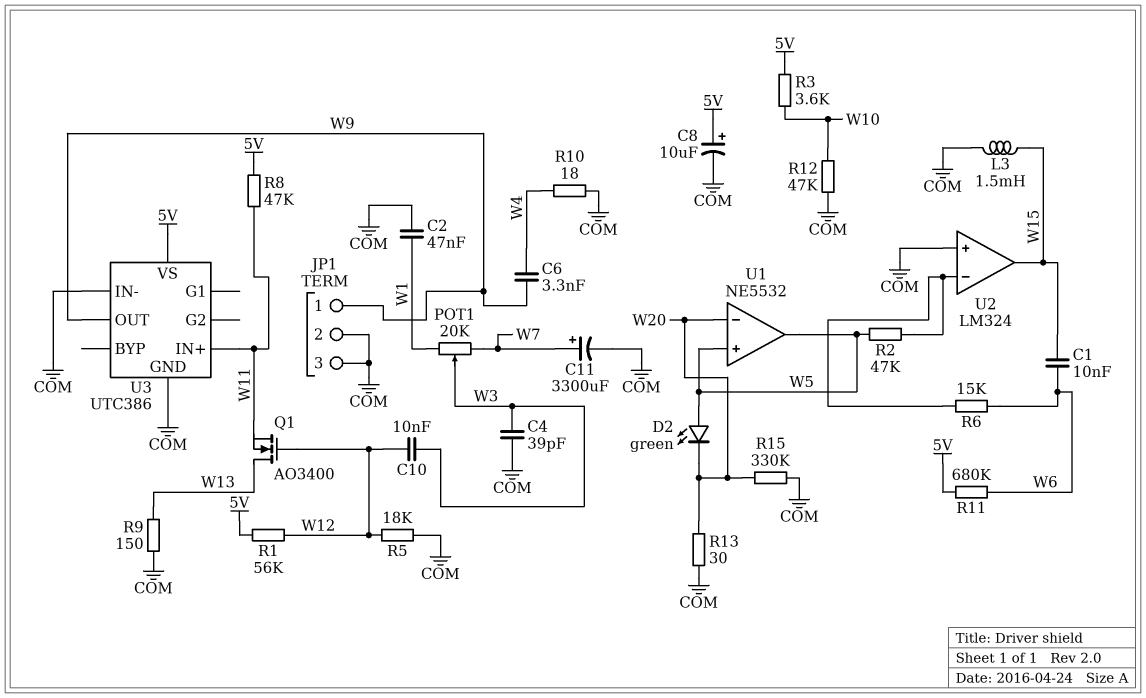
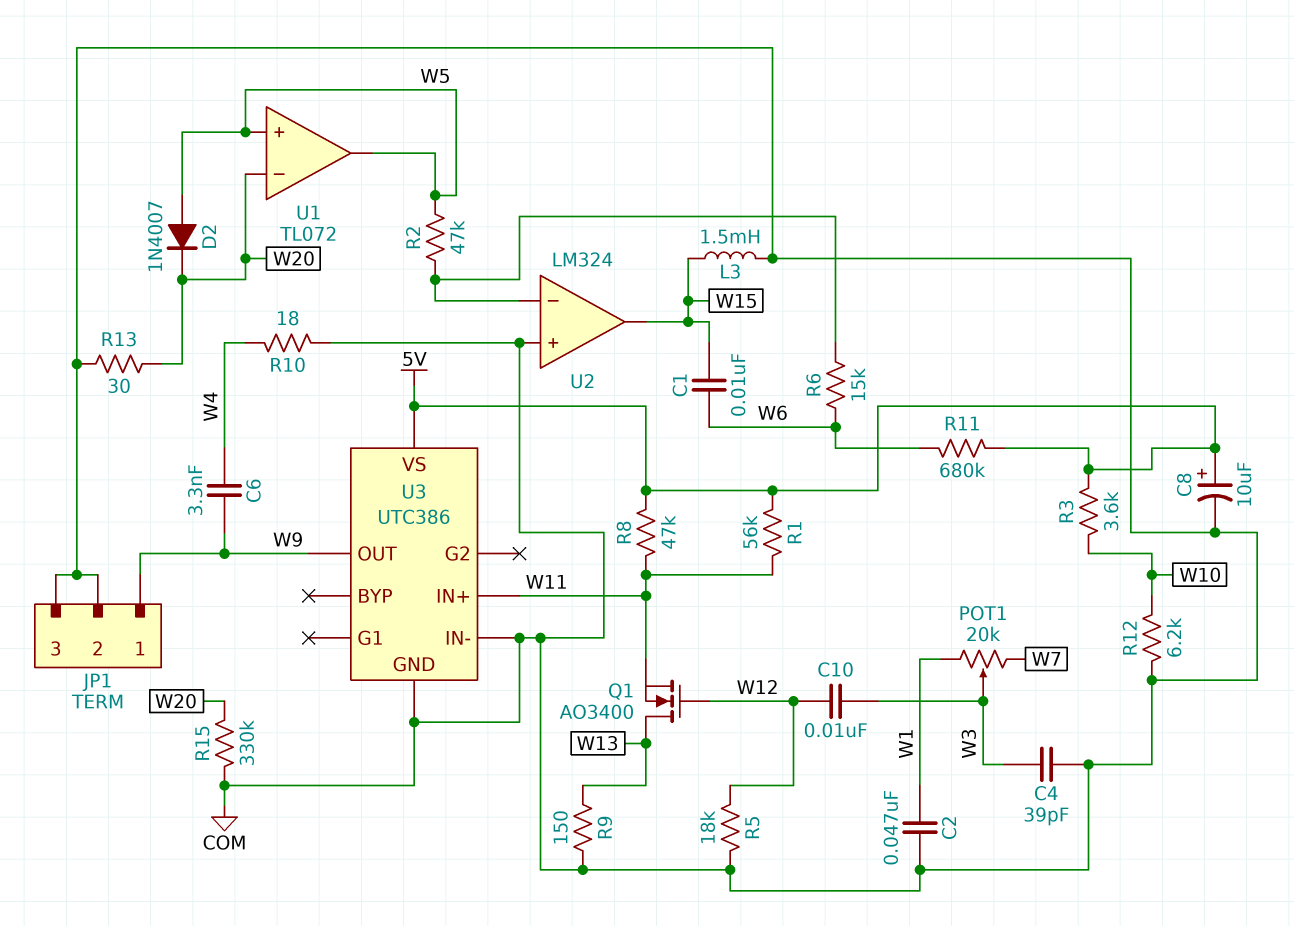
C11: 3300uF (plus W7, minus COM) -> none
D2: LED green (A W5, K W20) -> diode 1N4007 (A W5, K W20)
R1: 56k (5V, W12) -> 56k (5V, W11)
R12: 47k (COM, W10) -> 6.2k (COM, W10)
U1: NE5532 -> TL072

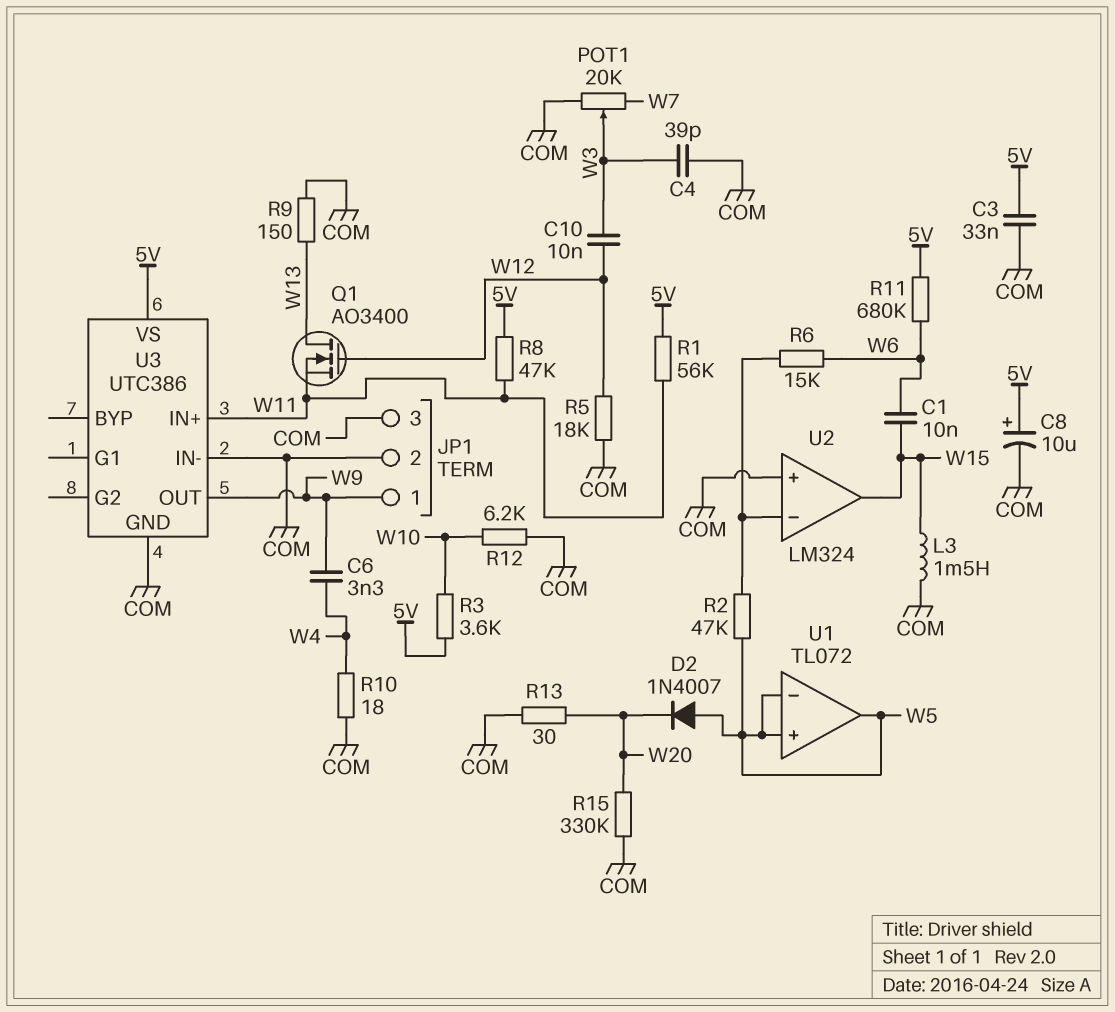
C2: 47nF (COM, W1) -> none
C3: none -> 33nF (5V, COM)
POT1: 20k (W1, W7, wiper W3) -> 20k (COM, W7, wiper W3)
U1 pin in-: W20 -> W5

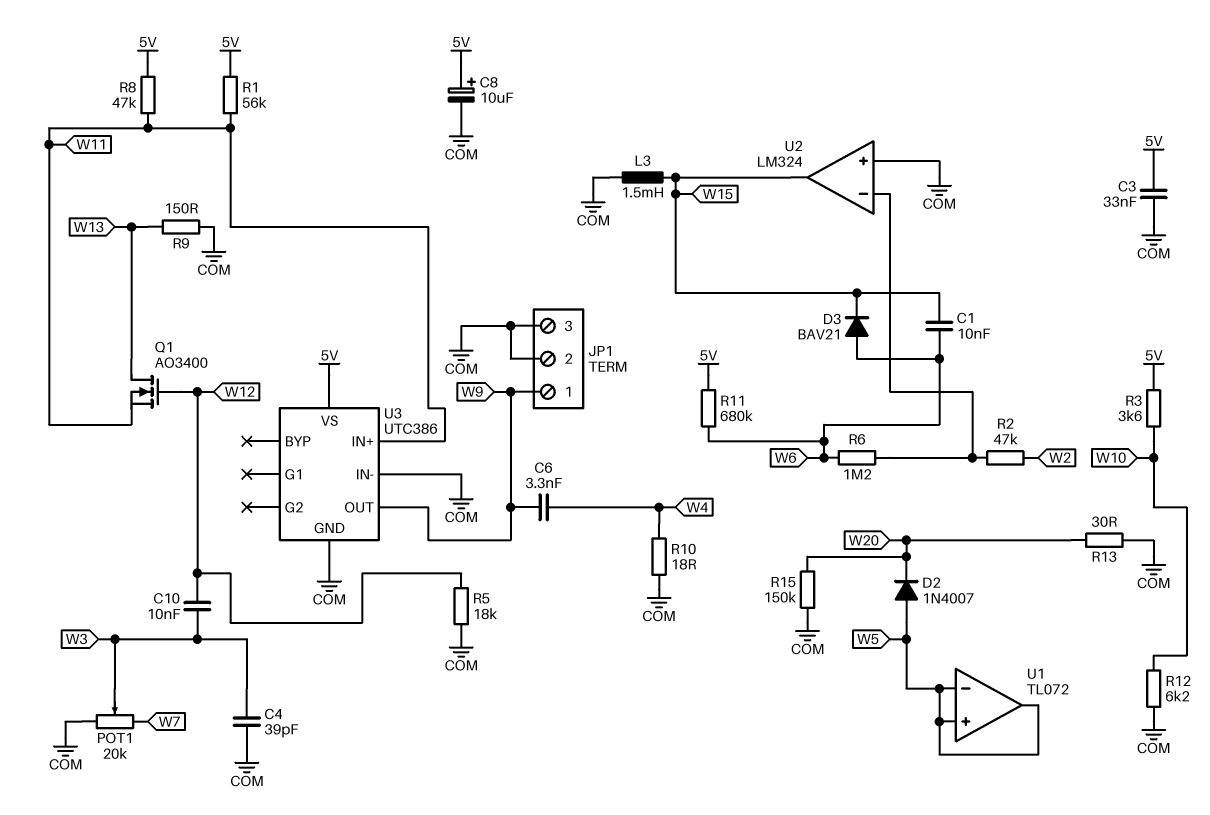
D3: none -> diode BAV21 (A W6, K W15)
R2: 47k (U2/in-, W5) -> 47k (U2/in-, W2)
R6: 15k (U2/in-, W6) -> 1.2M (U2/in-, W6)
R15: 330k (COM, W20) -> 150k (COM, W20)

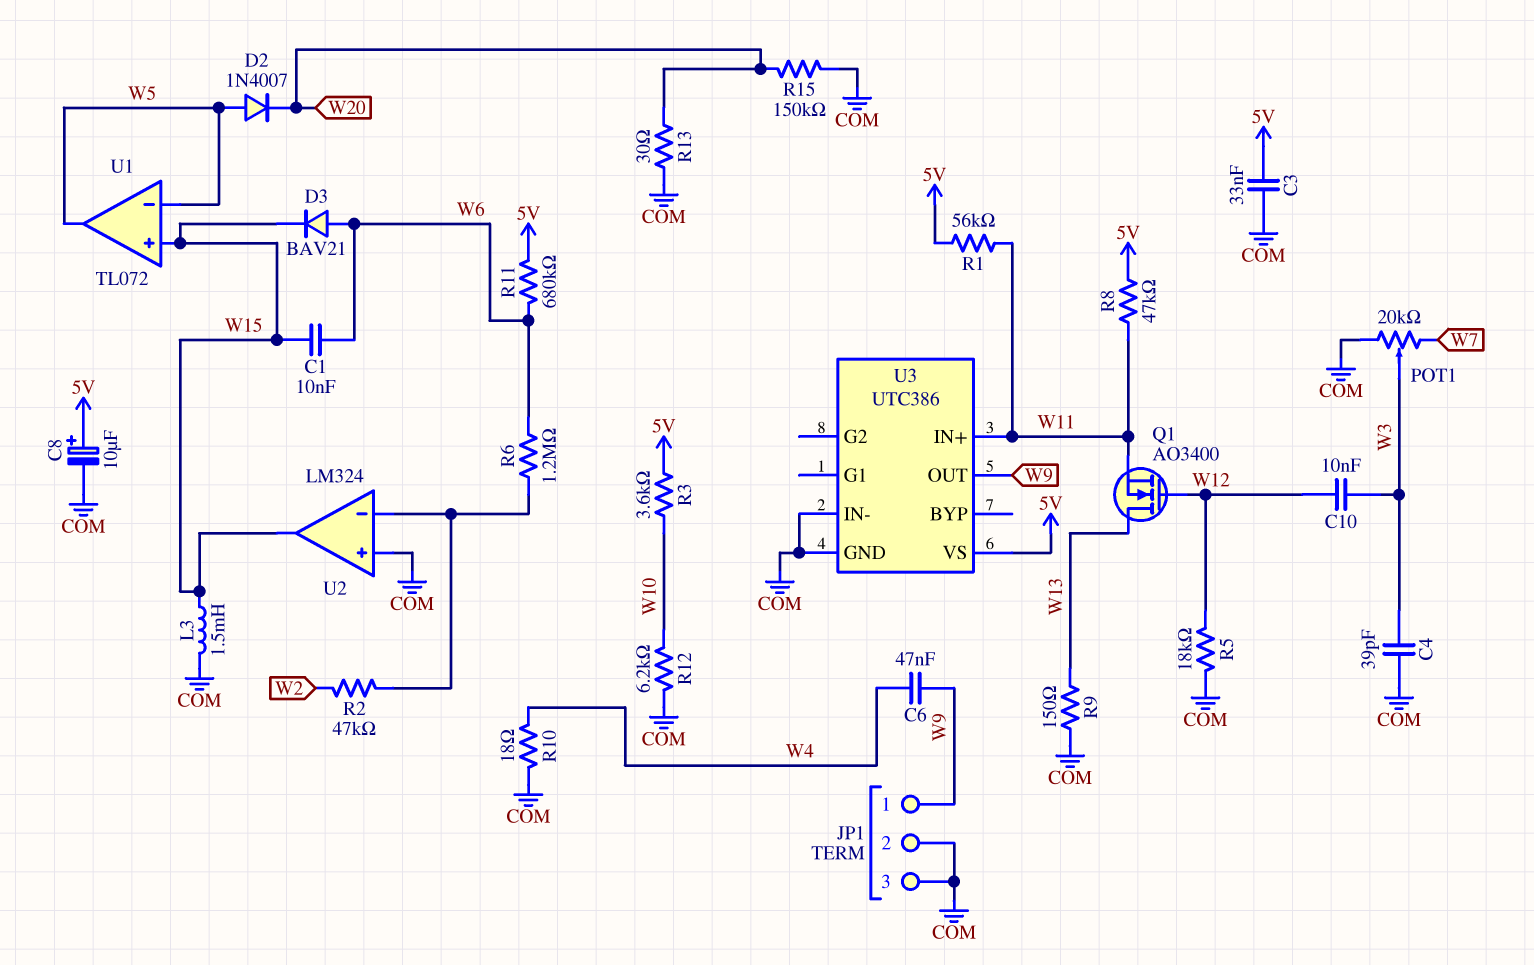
C6: 3.3nF (W4, W9) -> 47nF (W4, W9)
U1 pin in+: W5 -> W15

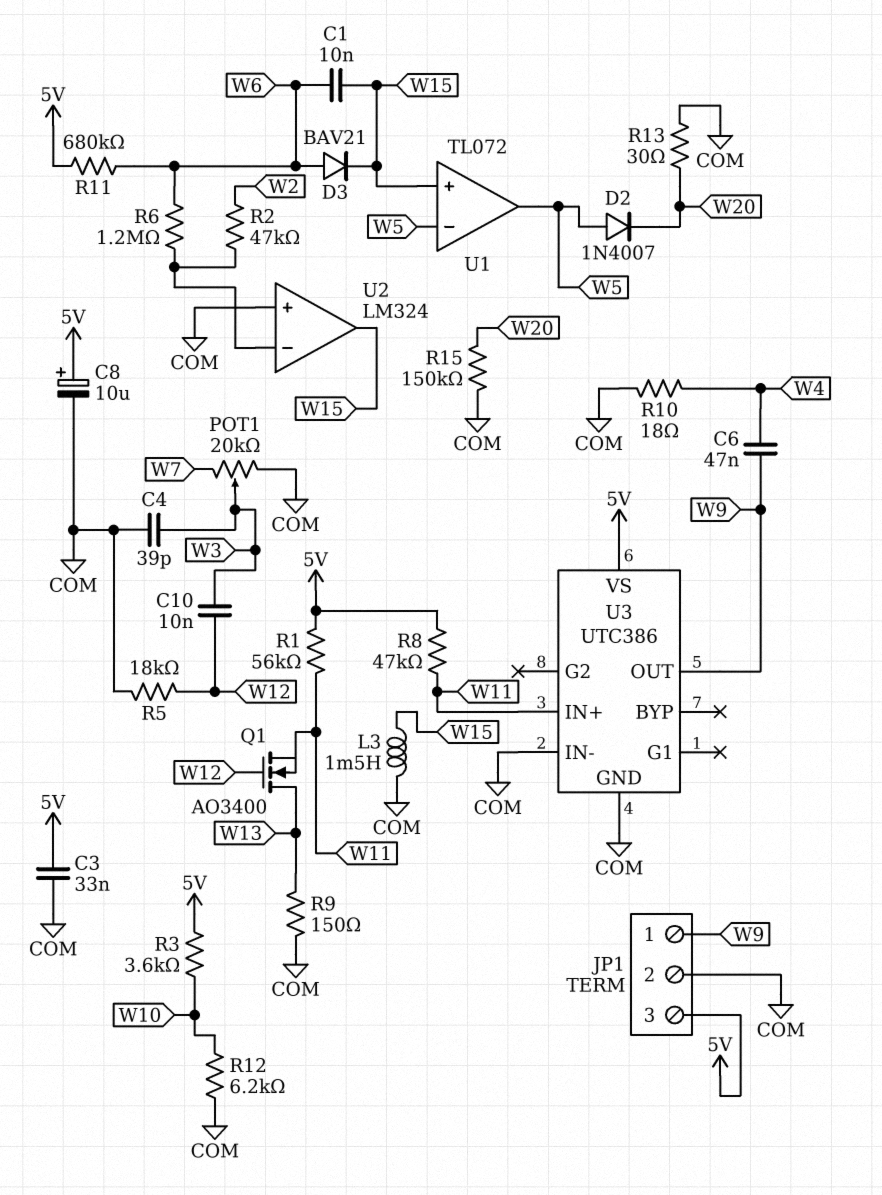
JP1 pin 3: COM -> 5V

